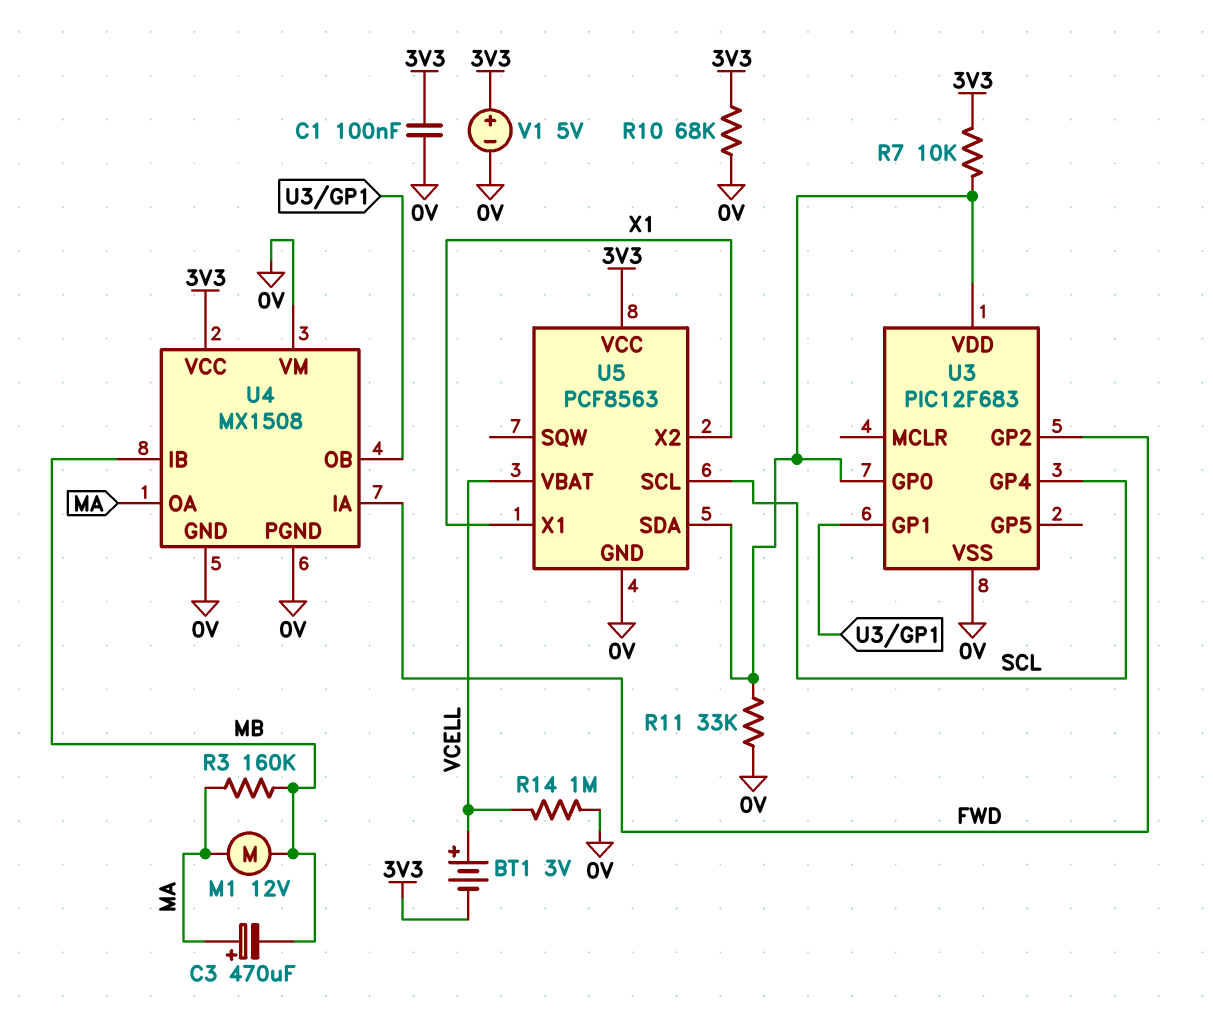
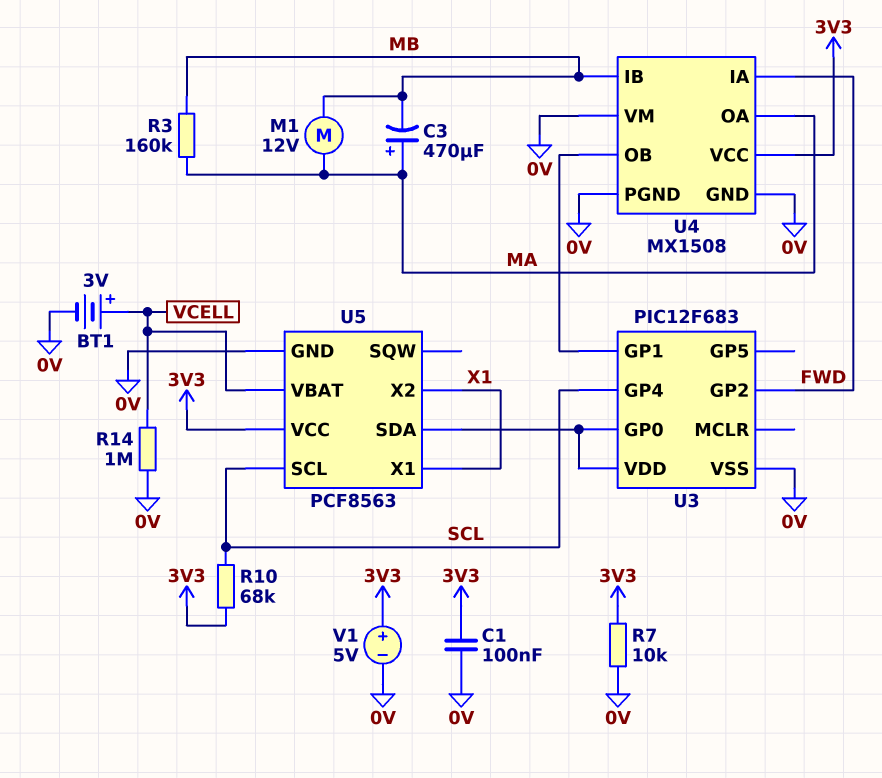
BT1: 3V (plus VCELL, minus 3V3) -> 3V (plus VCELL, minus 0V)
R7: 10k (3V3, U3/GP0) -> 10k (0V, 3V3)
R10: 68k (0V, 3V3) -> 68k (3V3, SCL)
R11: 33k (0V, U3/GP0) -> none

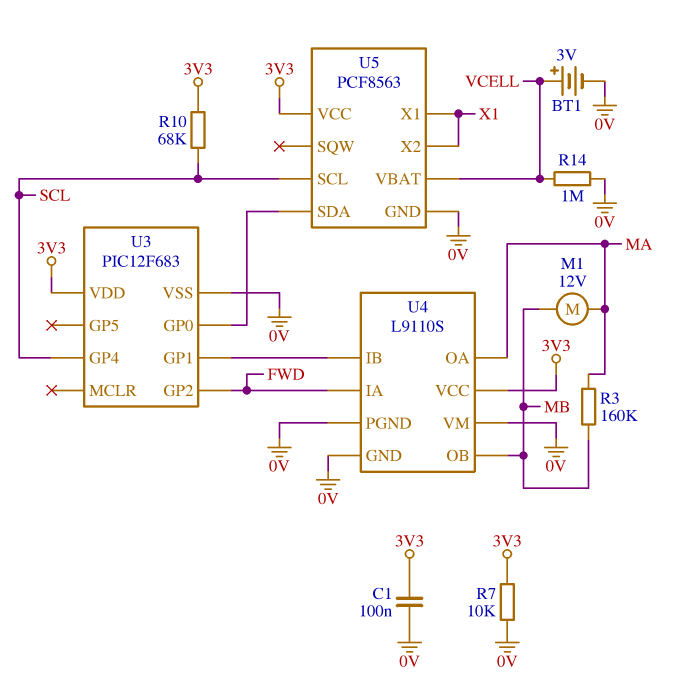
C3: 470uF (plus MA, minus MB) -> none
U3 pin VDD: U3/GP0 -> 3V3
U4: MX1508 -> L9110S
U4 pin IB: MB -> U3/GP1
U4 pin OB: U3/GP1 -> MB
V1: 5V (plus 3V3, minus 0V) -> none

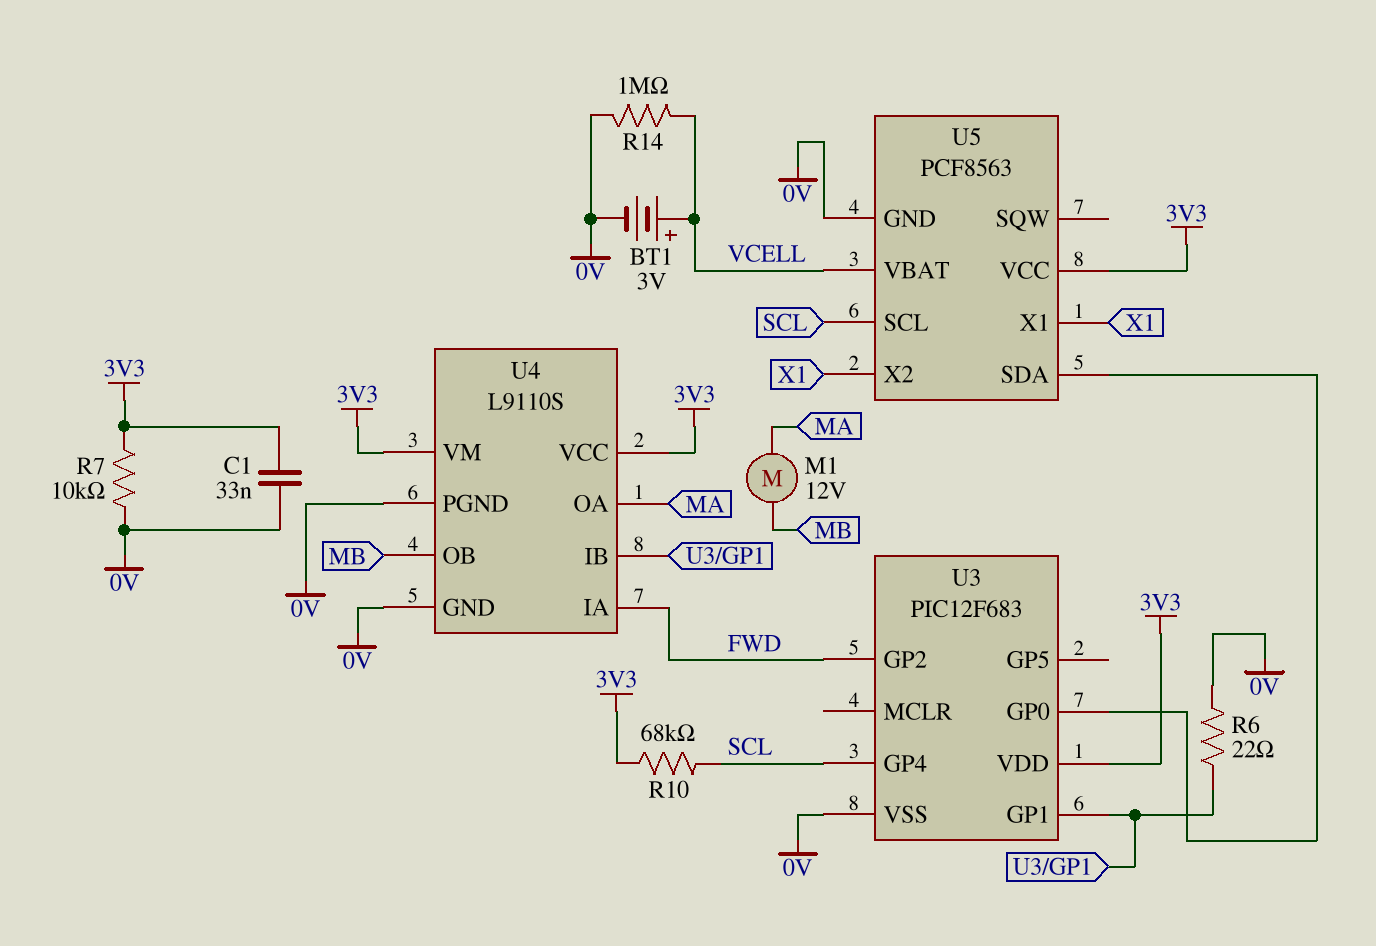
C1: 100nF (0V, 3V3) -> 33nF (0V, 3V3)
R3: 160k (MA, MB) -> none
R6: none -> 22 (0V, U3/GP1)
U4 pin VM: 0V -> 3V3

